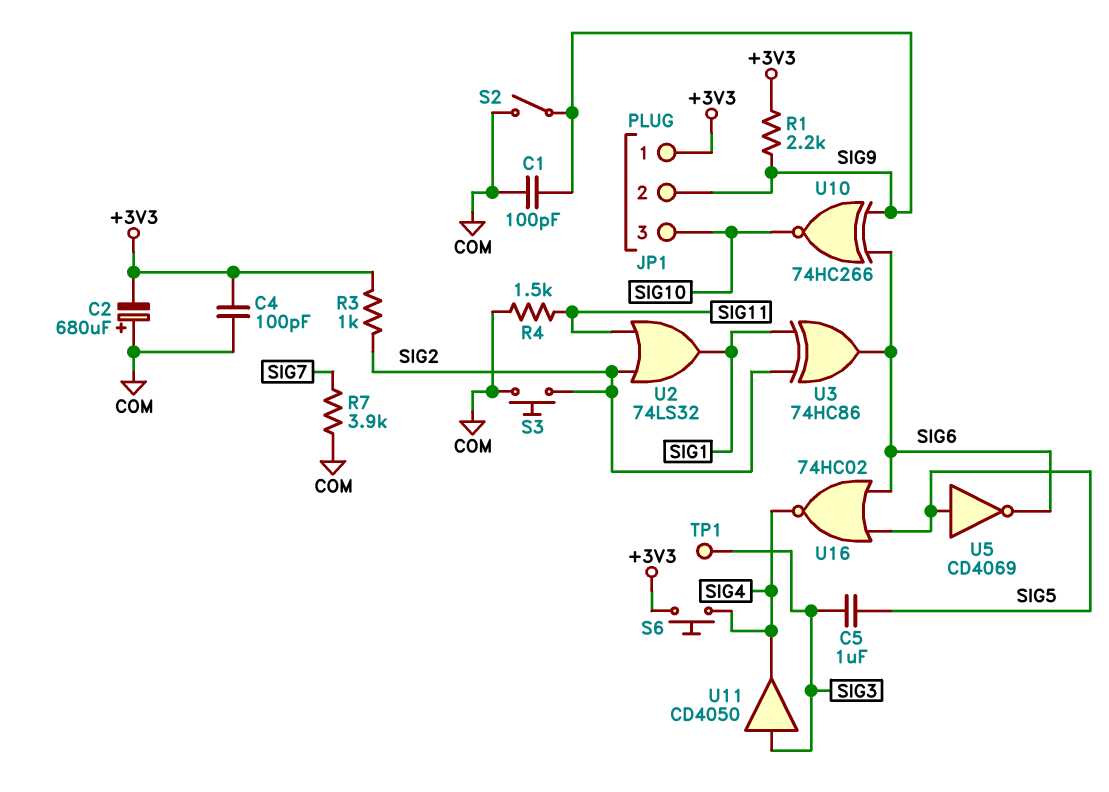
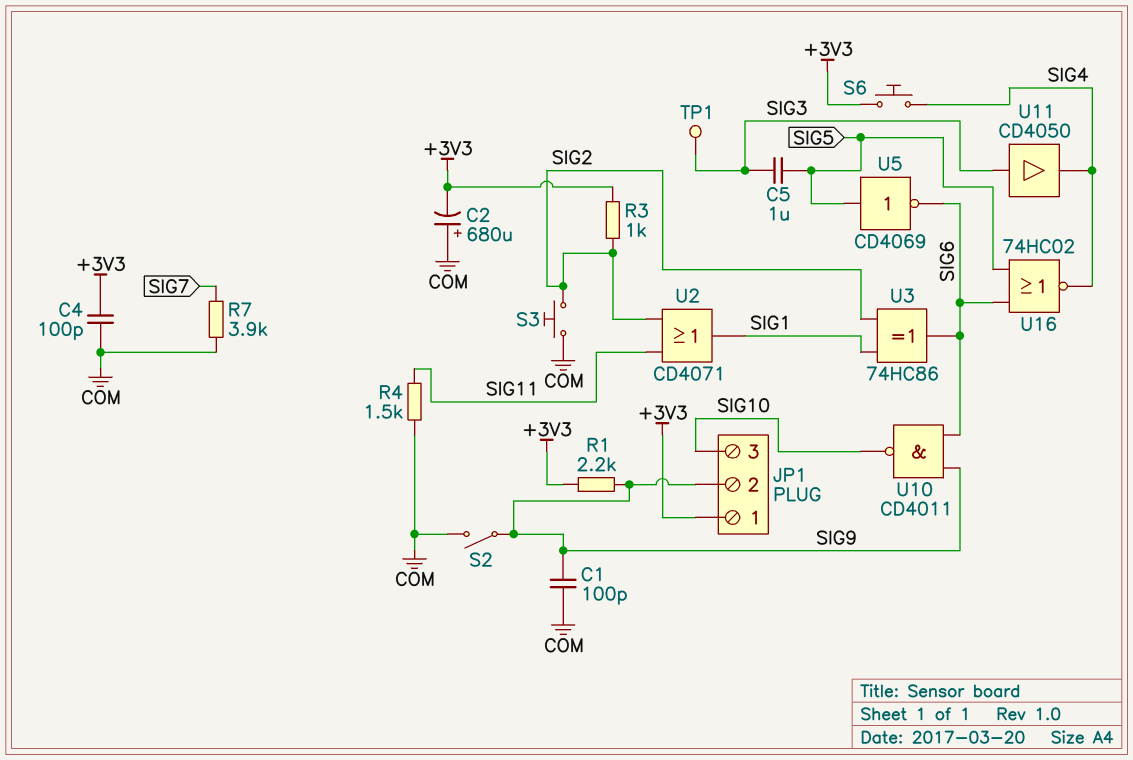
U2: OR 74LS32 (in SIG2, in SIG11, out SIG1) -> OR CD4071 (in SIG2, in SIG11, out SIG1)
U10: XNOR 74HC266 (in SIG6, in SIG9, out SIG10) -> NAND CD4011 (in SIG6, in SIG9, out SIG10)

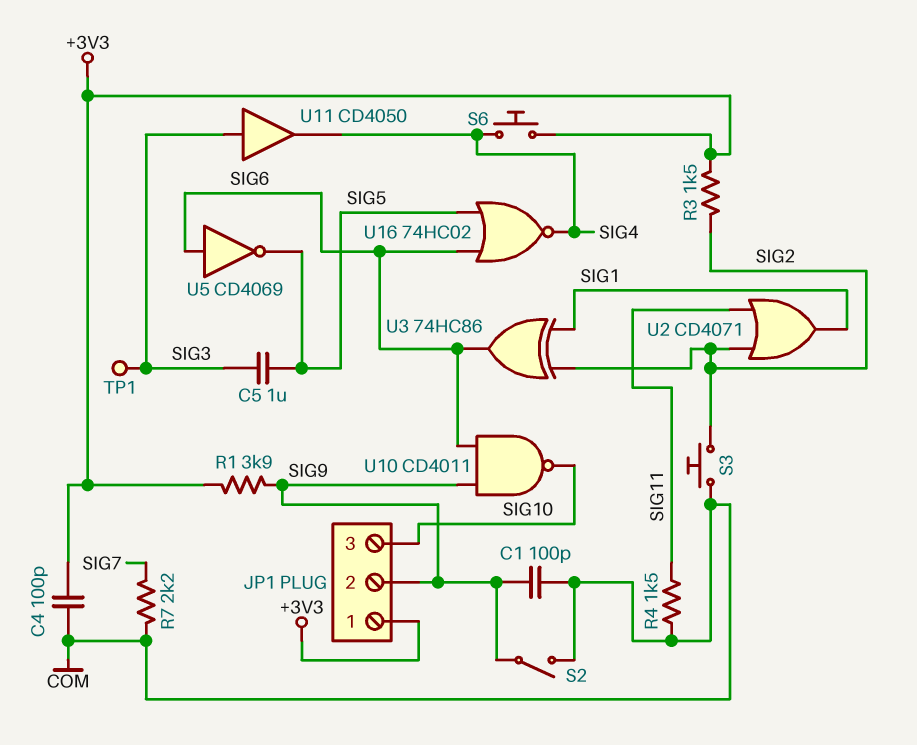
C2: 680uF (plus COM, minus +3V3) -> none
R1: 2.2k (+3V3, SIG9) -> 3.9k (+3V3, SIG9)
R3: 1k (+3V3, SIG2) -> 1.5k (+3V3, SIG2)
R7: 3.9k (COM, SIG7) -> 2.2k (COM, SIG7)
U5: NOT CD4069 (in SIG5, out SIG6) -> NOT CD4069 (in SIG6, out SIG5)

